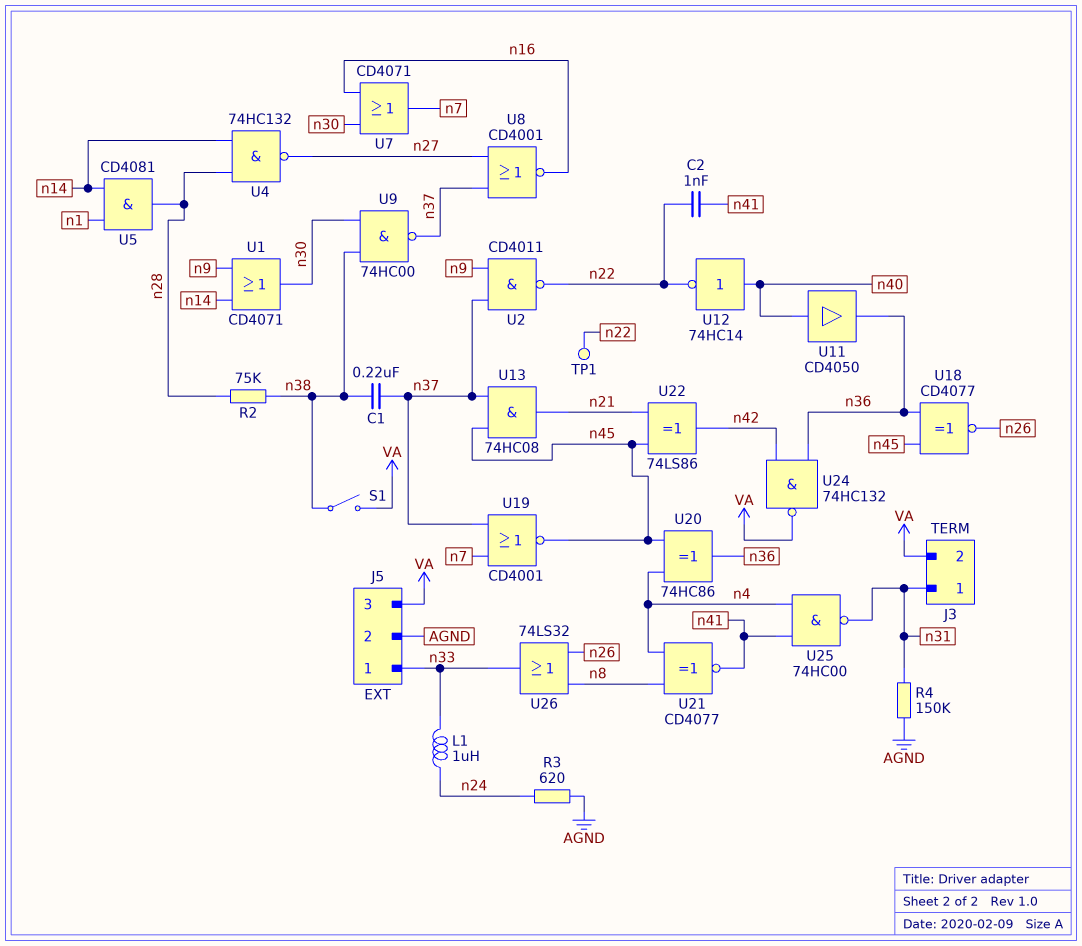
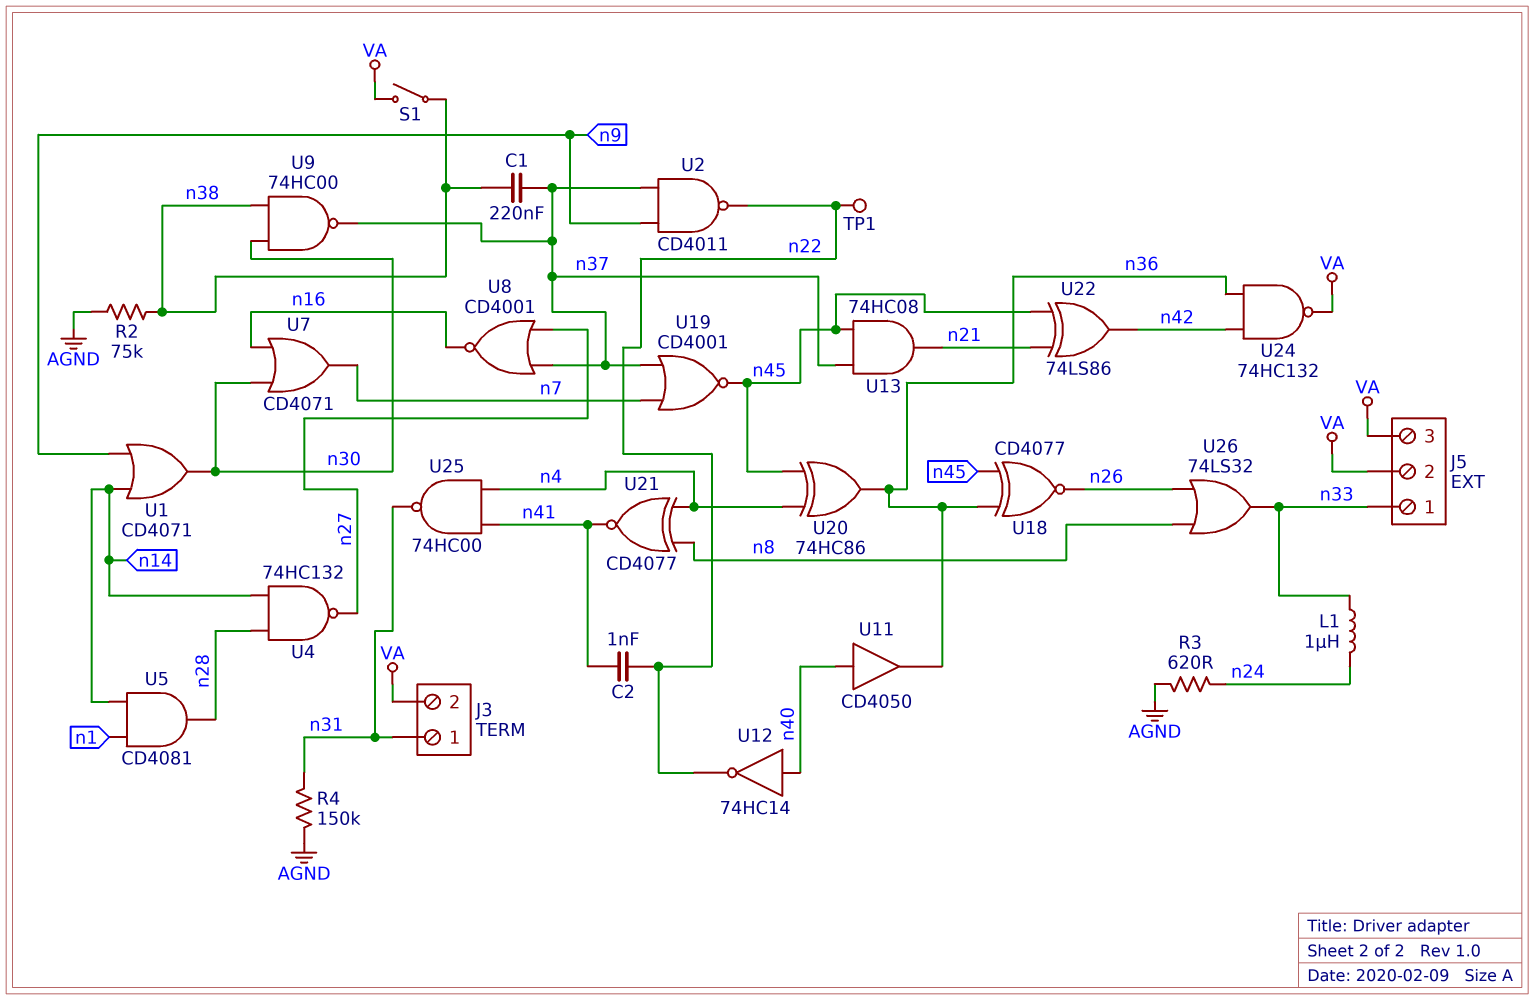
J5 pin 2: AGND -> VA
R2: 75k (n28, n38) -> 75k (AGND, n38)

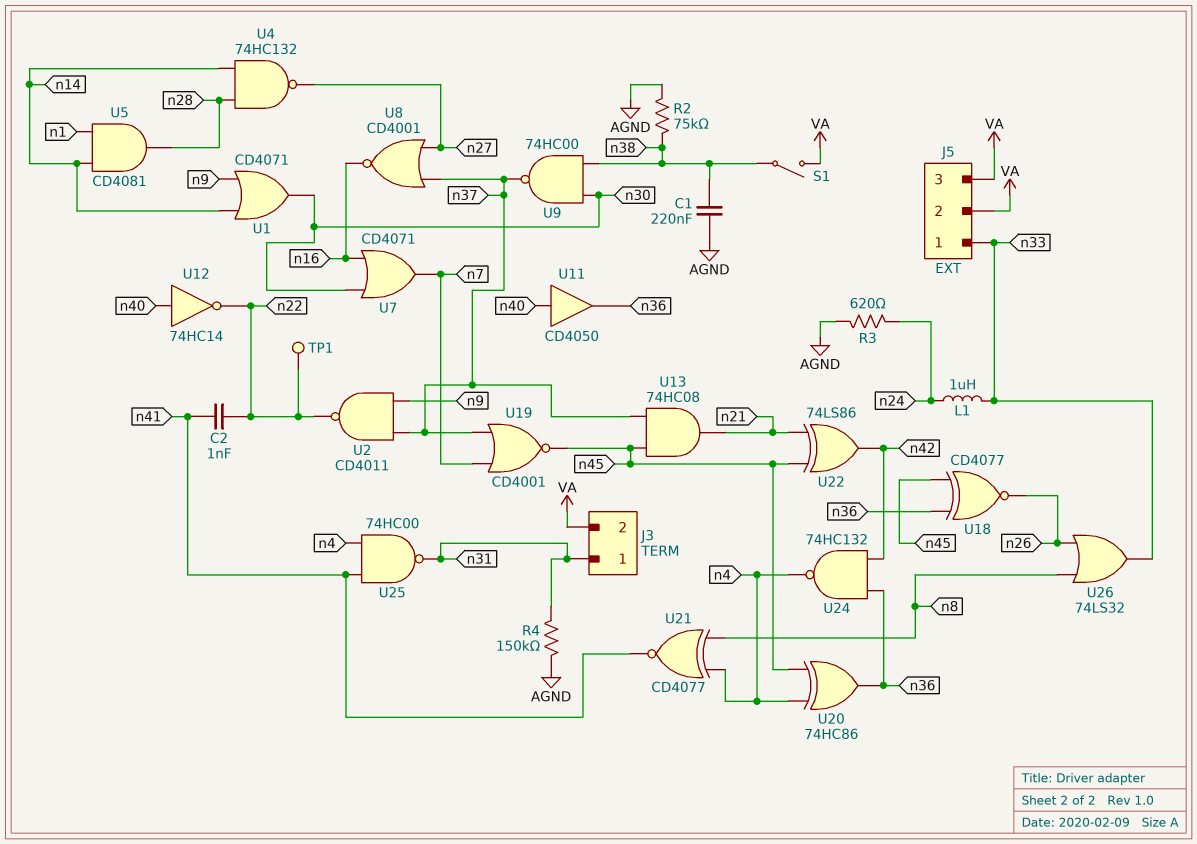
C1: 220nF (n37, n38) -> 220nF (AGND, n38)
U24: NAND 74HC132 (in n36, in n42, out VA) -> NAND 74HC132 (in n36, in n42, out n4)

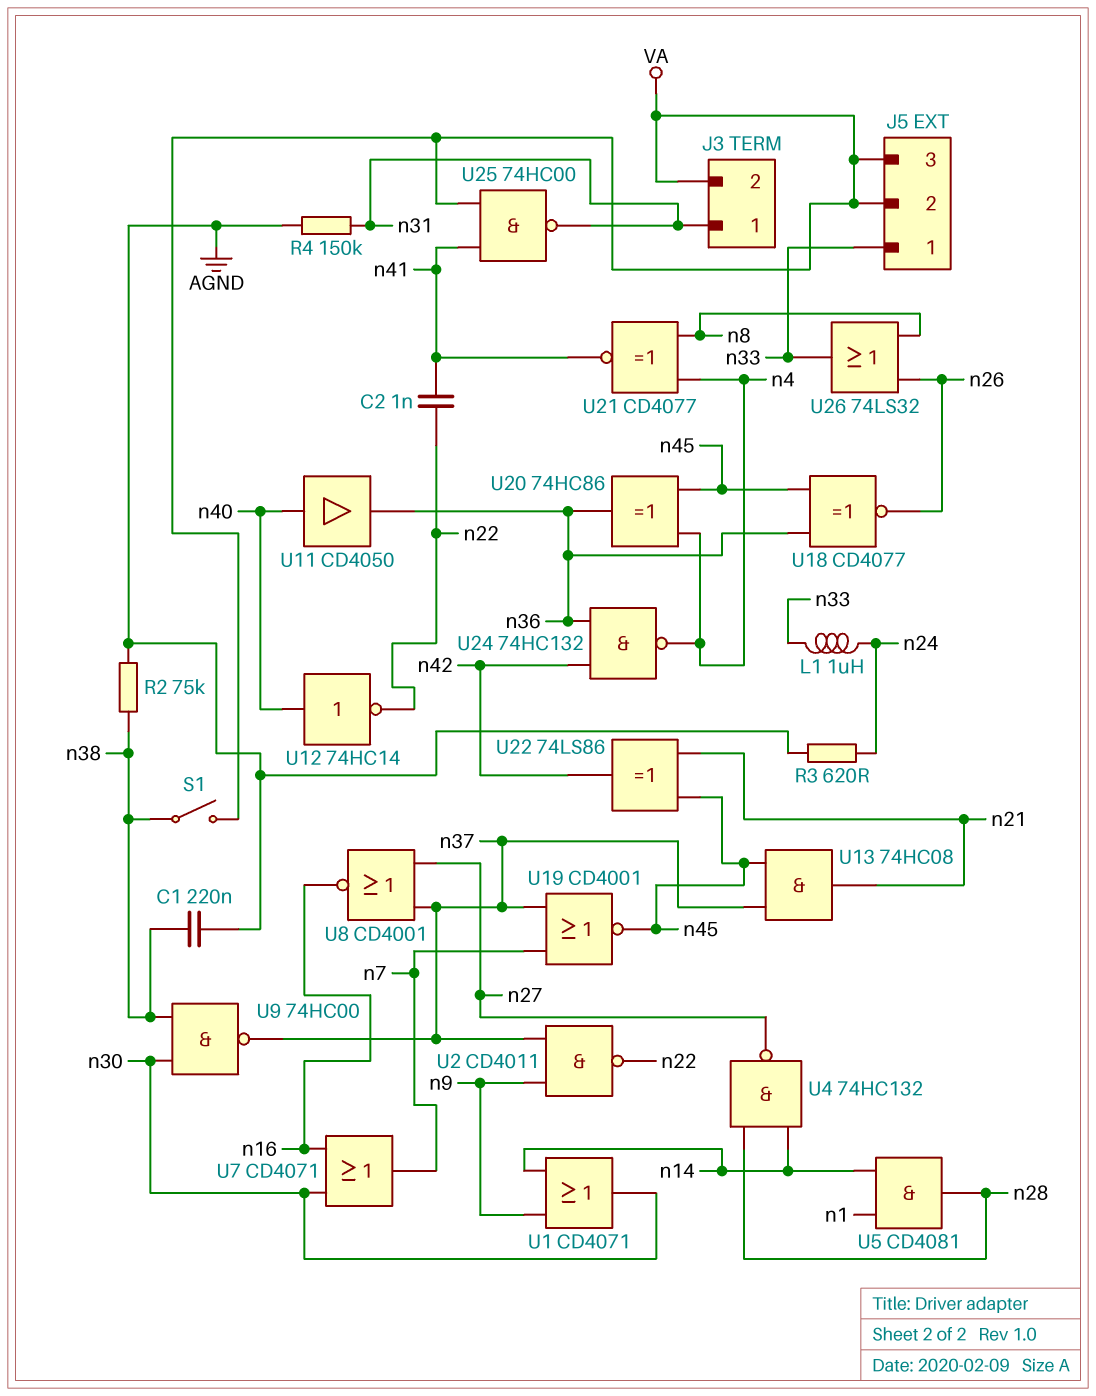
TP1: test point (n22) -> none
U25: NAND 74HC00 (in n4, in n41, out n31) -> NAND 74HC00 (in VA, in n41, out n31)

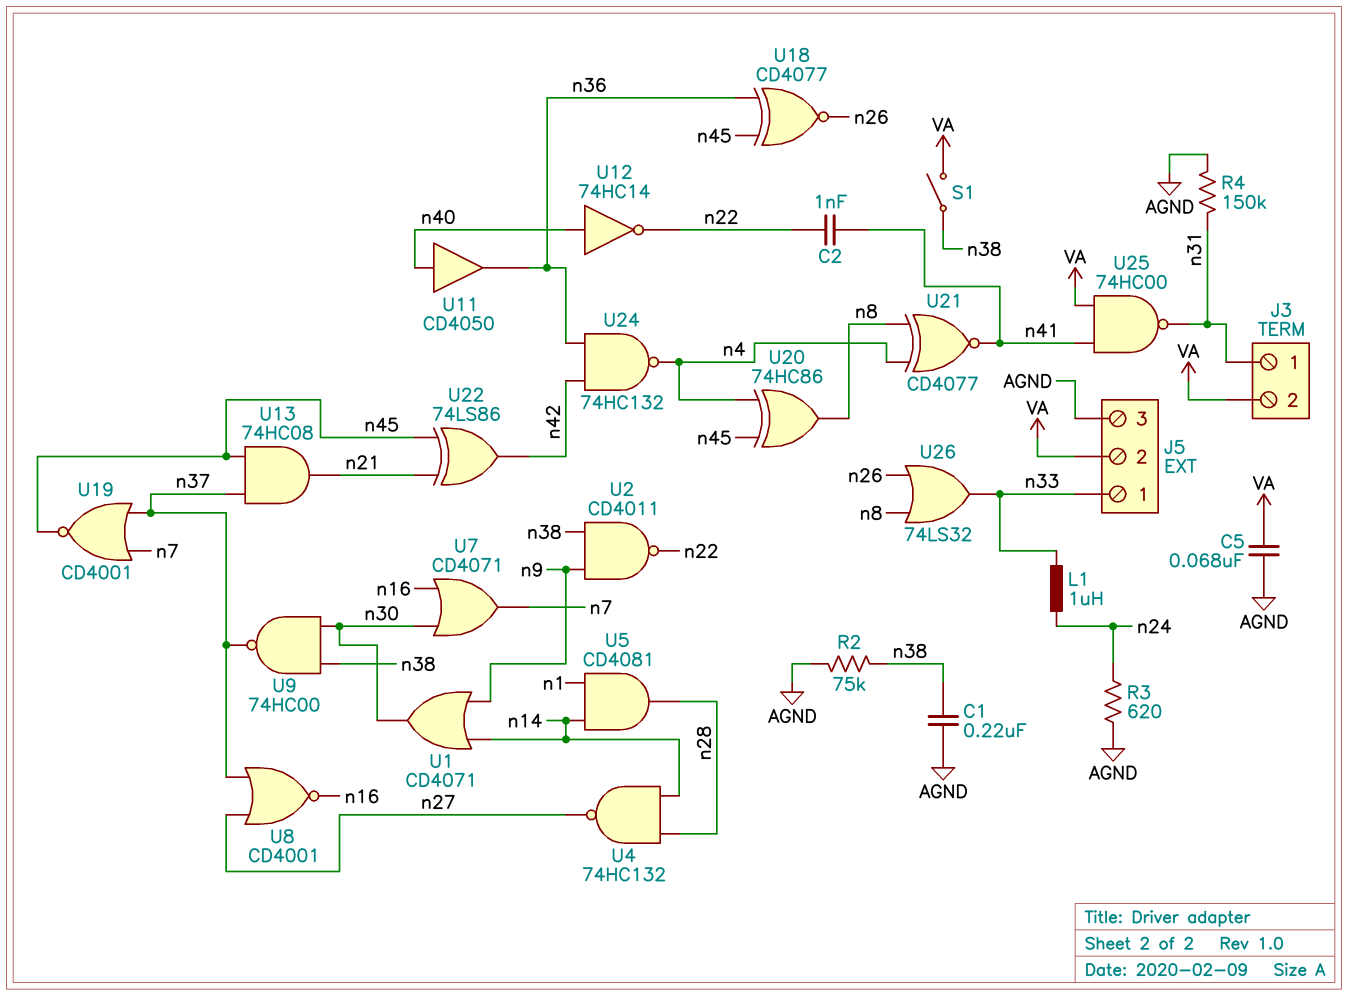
C5: none -> 68nF (AGND, VA)
J5 pin 3: VA -> AGND
U2: NAND CD4011 (in n9, in n37, out n22) -> NAND CD4011 (in n9, in n38, out n22)
U20: XOR 74HC86 (in n4, in n45, out n36) -> XOR 74HC86 (in n4, in n45, out n8)

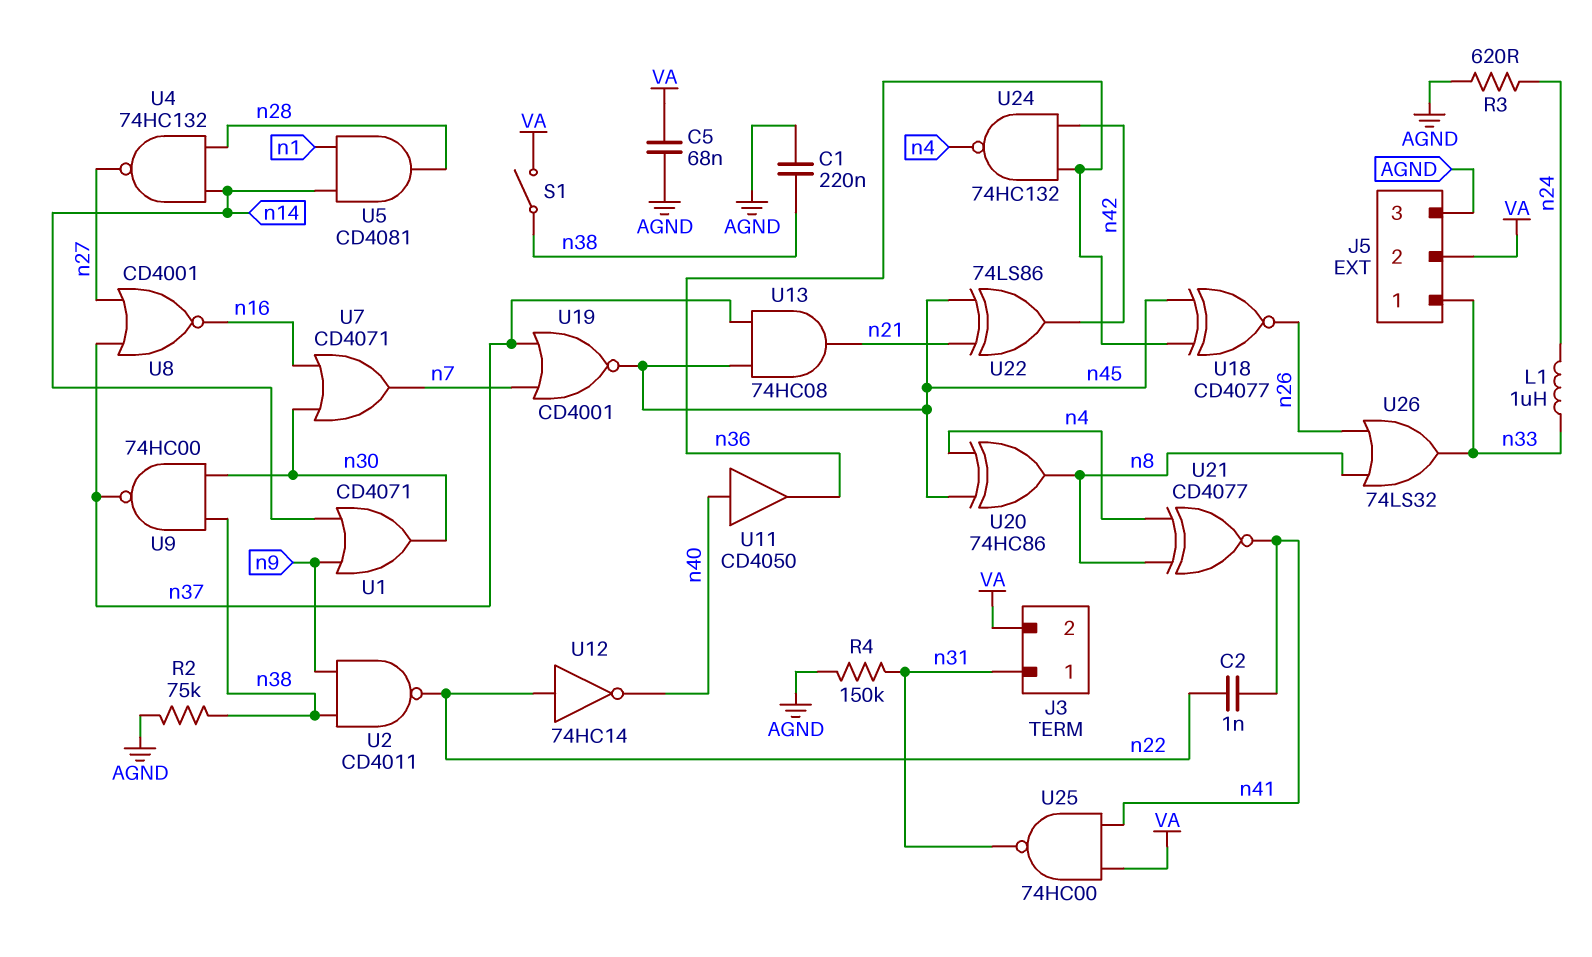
U12: NOT 74HC14 (in n40, out n22) -> NOT 74HC14 (in n22, out n40)

